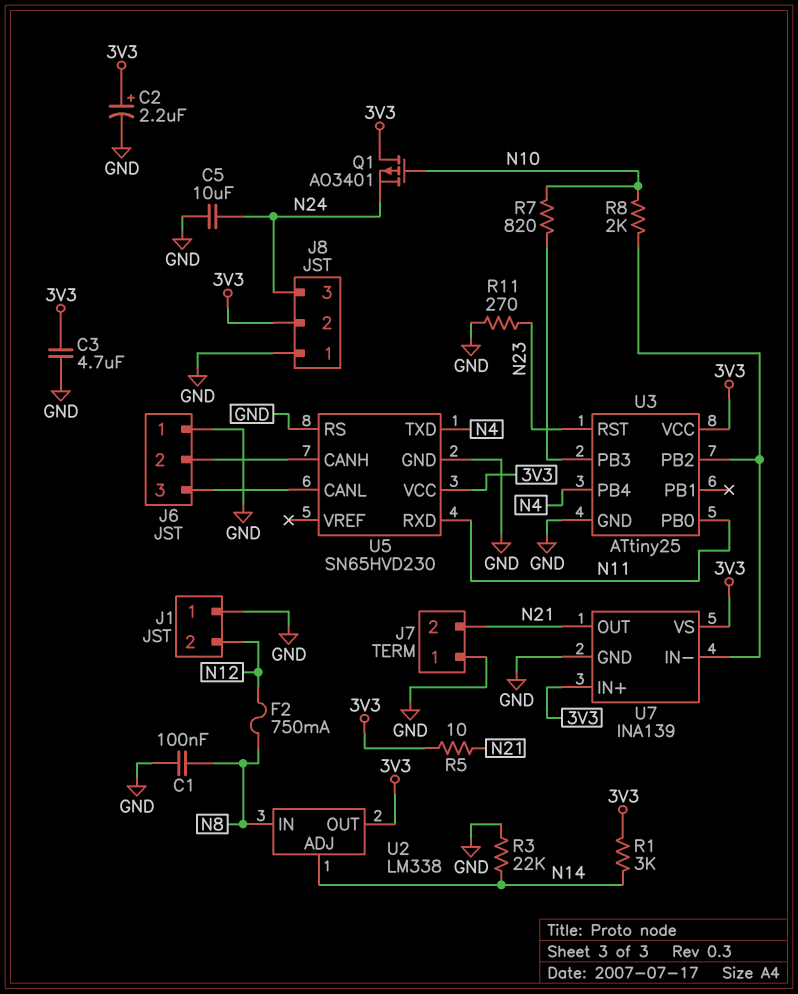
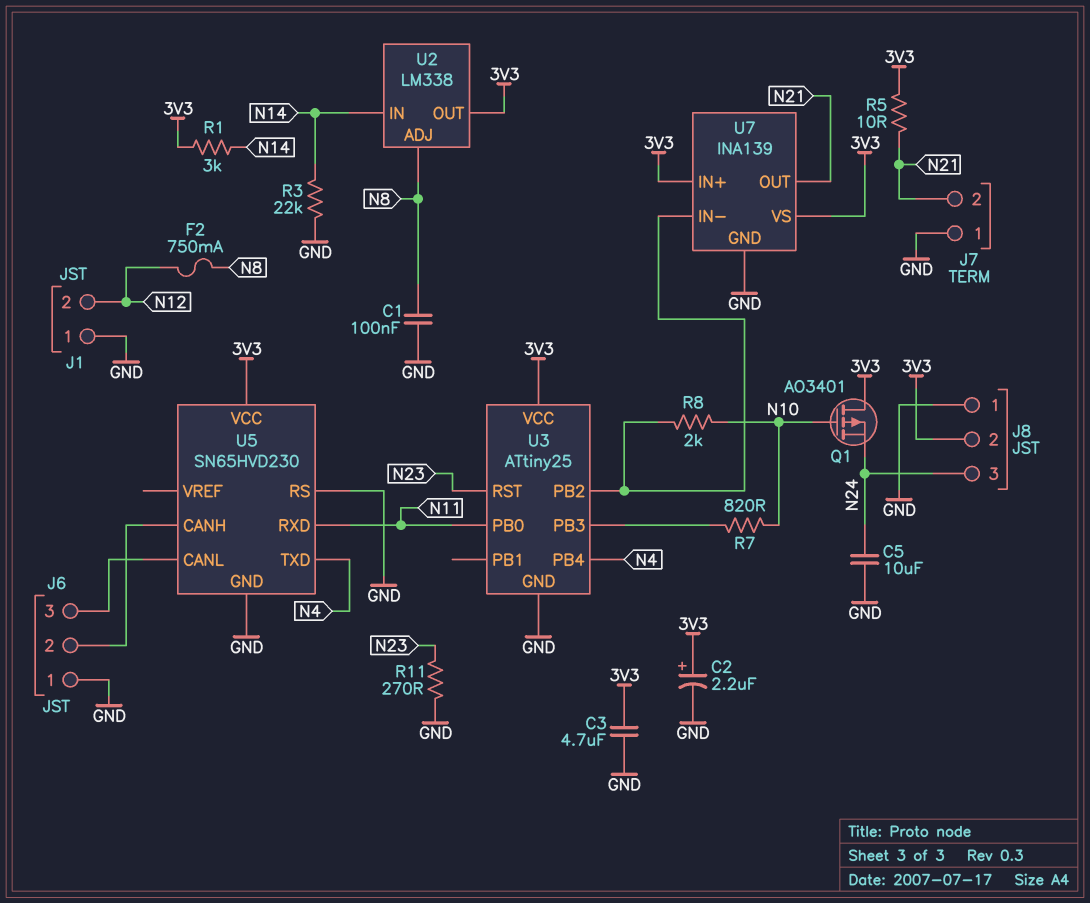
U2 pin ADJ: N14 -> N8
U2 pin IN: N8 -> N14

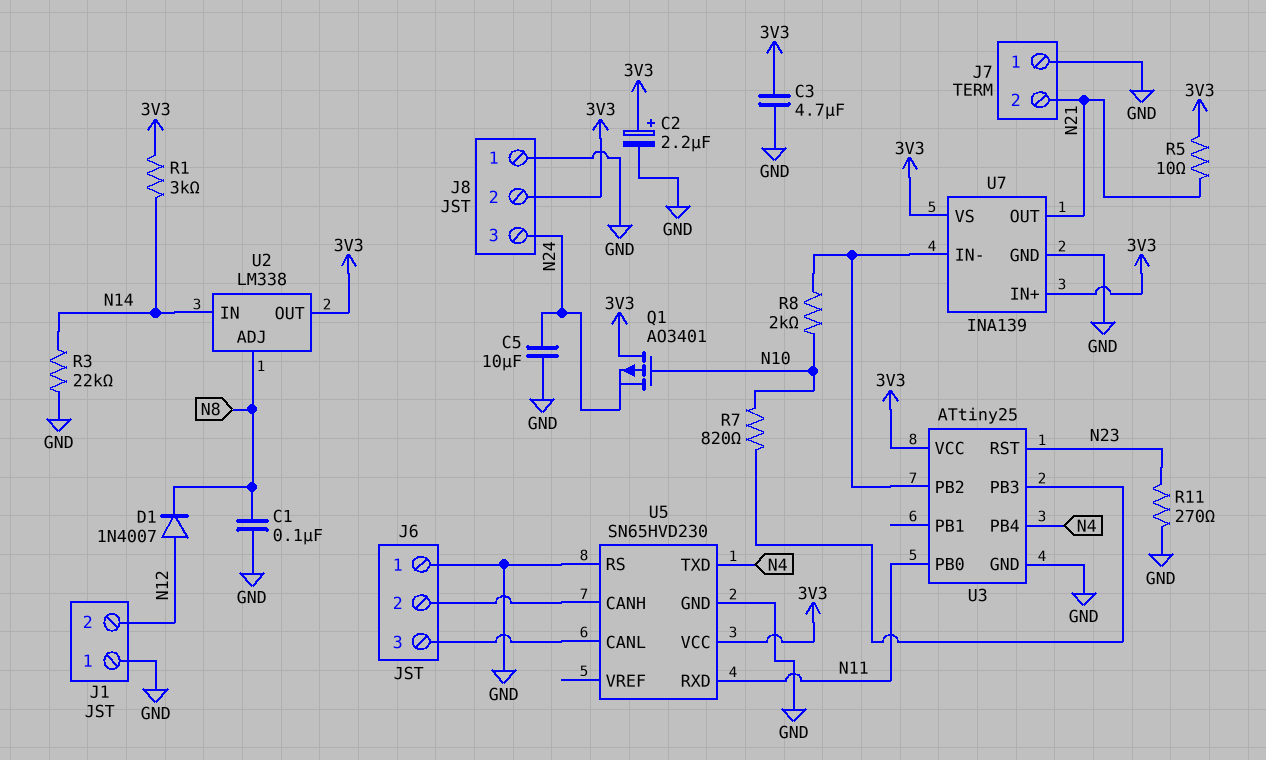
D1: none -> diode 1N4007 (A N12, K N8)
F2: 750mA (N8, N12) -> none

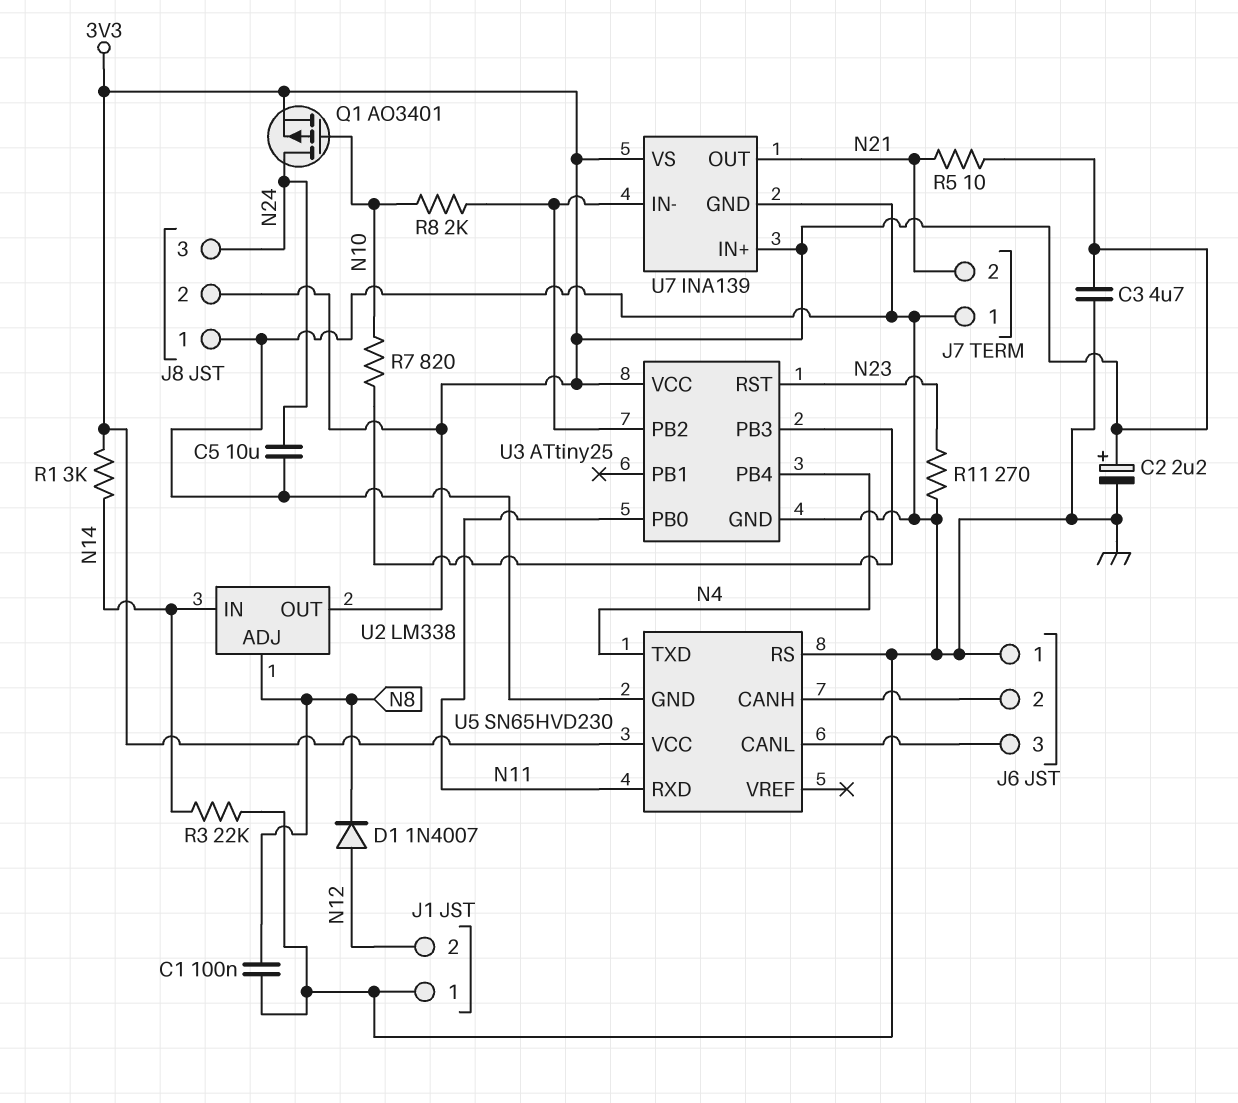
Q1: PMOS AO3401 (G N10, D 3V3, S N24) -> PMOS AO3401 (G N10, D N24, S 3V3)

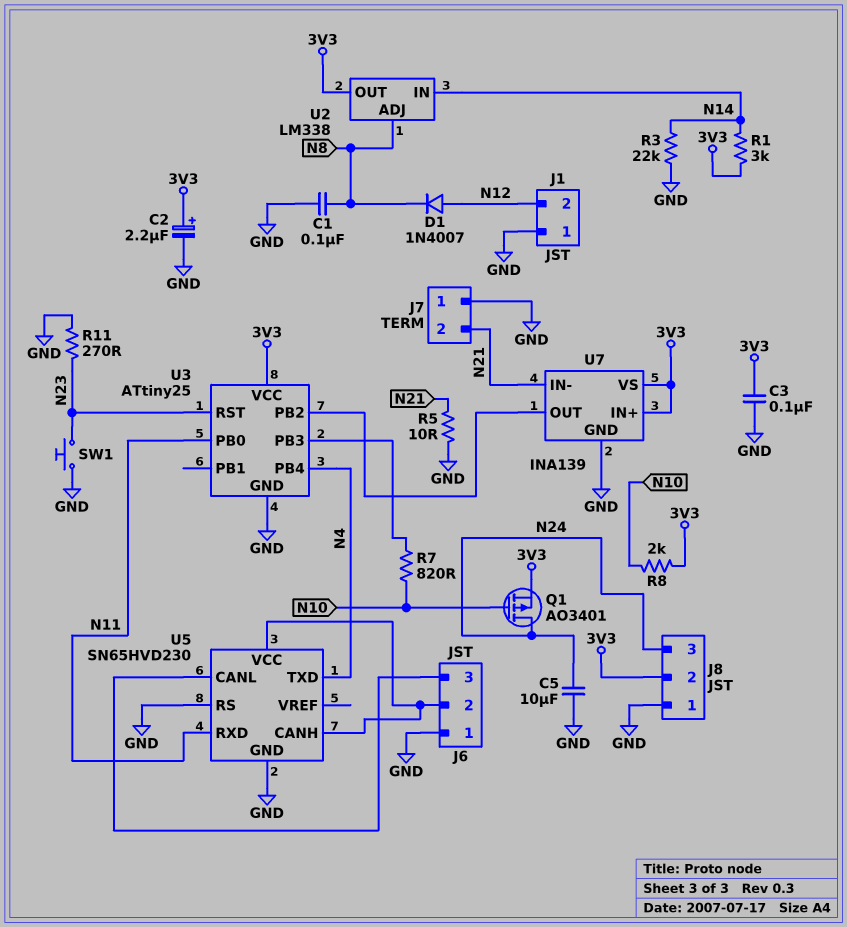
C3: 4.7uF (3V3, GND) -> 100nF (3V3, GND)
R5: 10 (3V3, N21) -> 10 (GND, N21)
R8: 2k (N10, U3/PB2) -> 2k (3V3, N10)
SW1: none -> button (GND, N23)
U5 pin VCC: 3V3 -> J6/2
U7 pin IN-: U3/PB2 -> N21
U7 pin OUT: N21 -> U3/PB2

